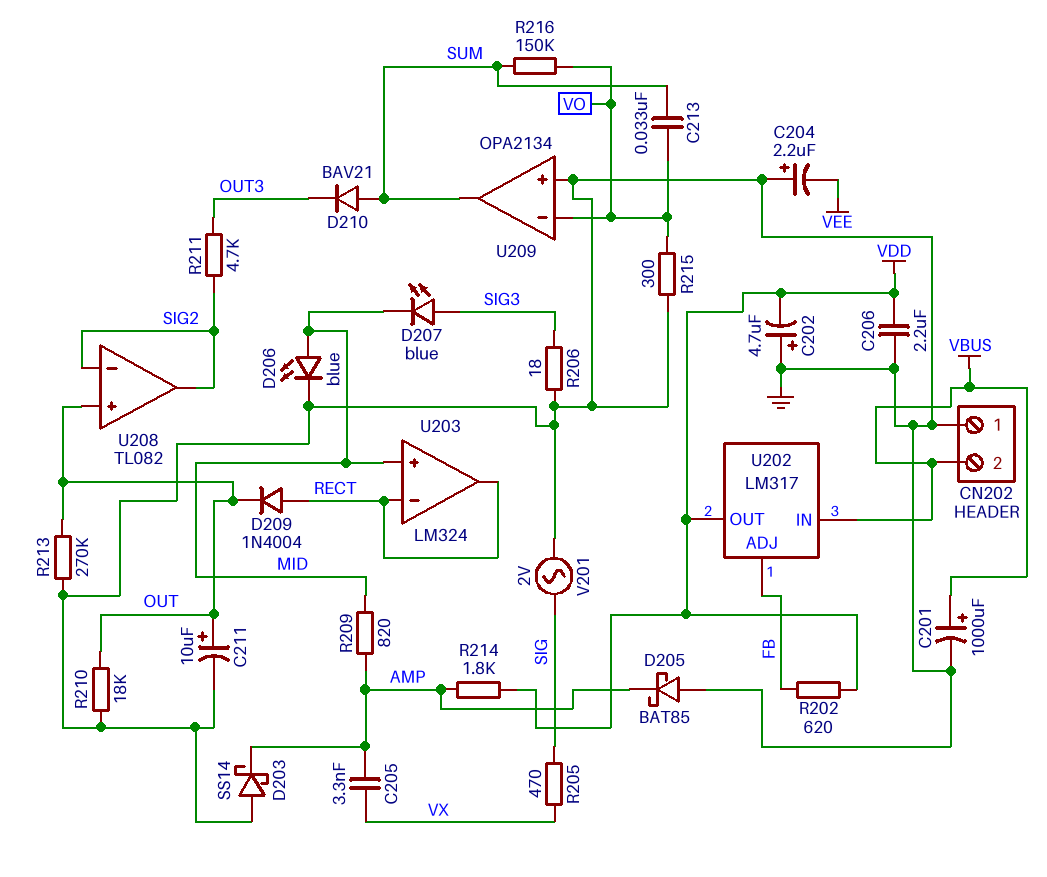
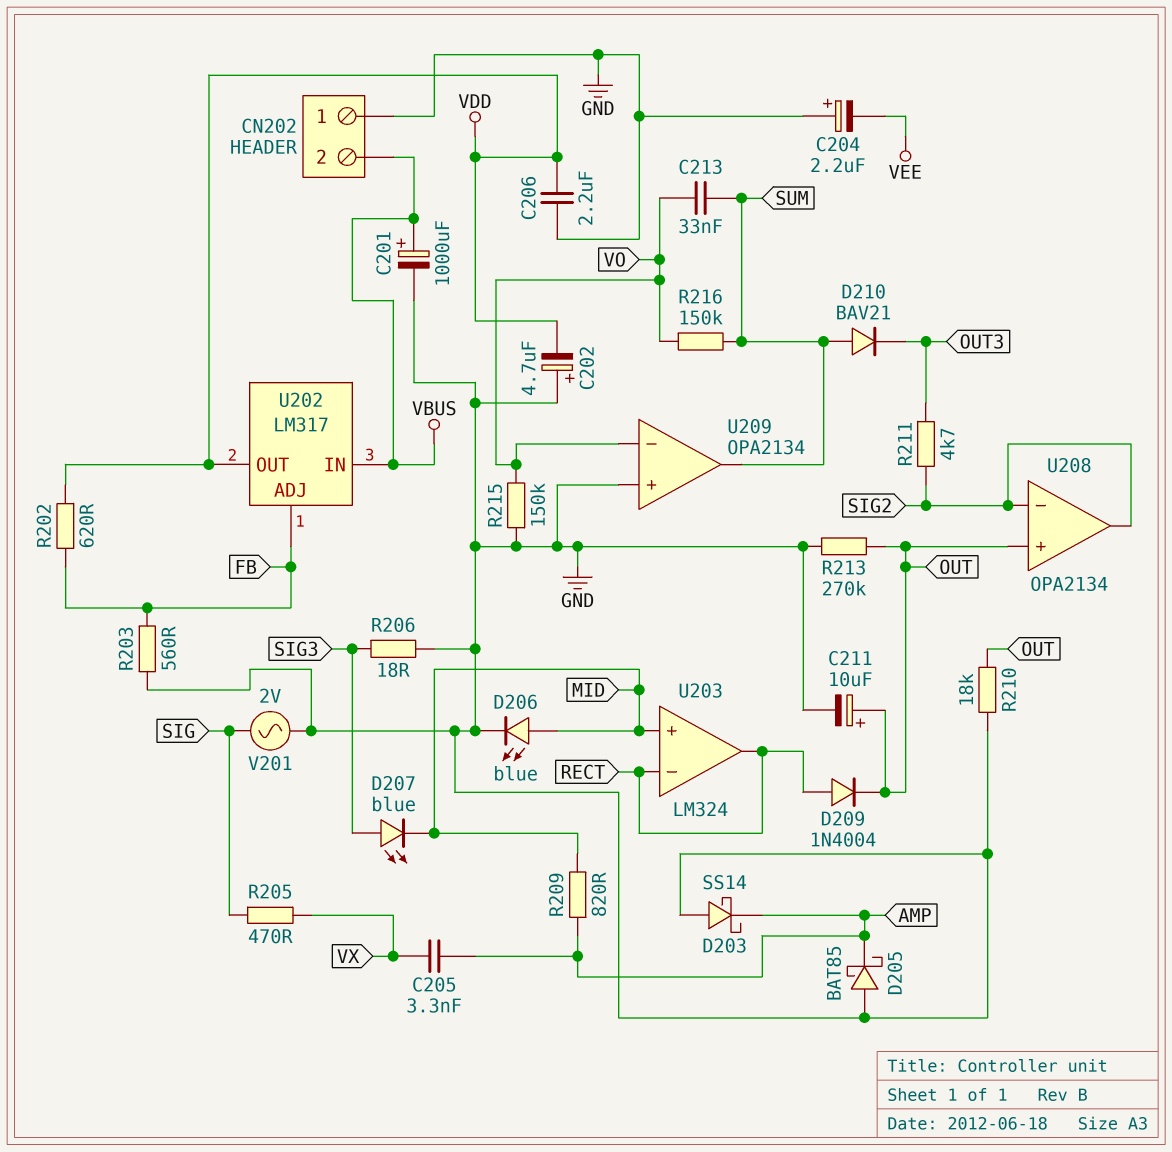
R203: none -> 560 (FB, GND)
R214: 1.8k (AMP, VDD) -> none
R215: 300 (GND, VO) -> 150k (GND, VO)
U208: TL082 -> OPA2134

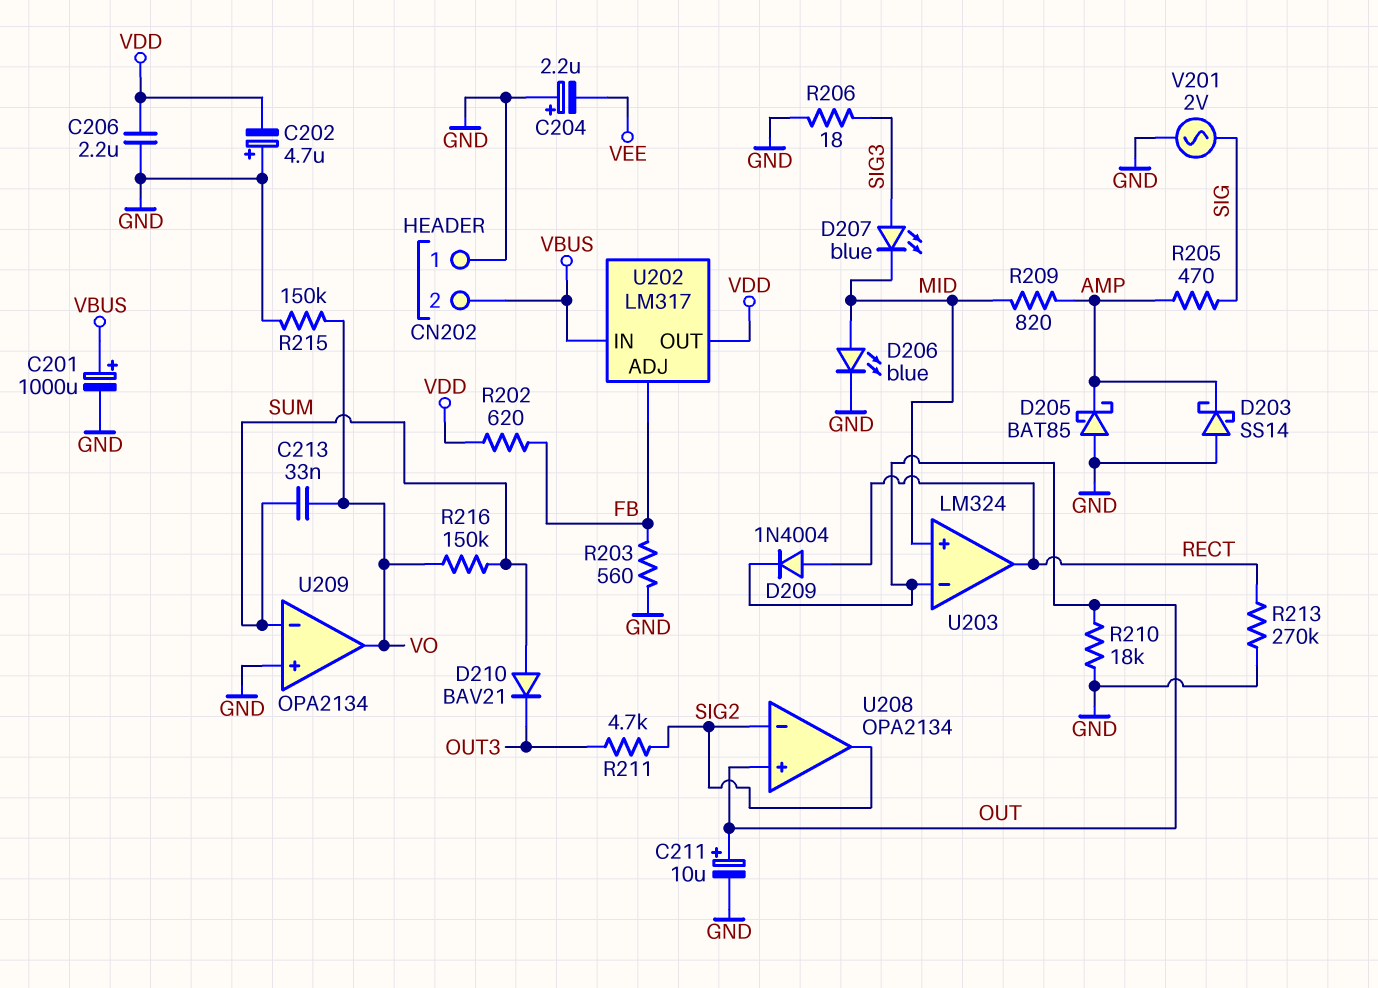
C205: 3.3nF (AMP, VX) -> none
R205: 470 (SIG, VX) -> 470 (AMP, SIG)
R213: 270k (GND, OUT) -> 270k (GND, RECT)
U203 pin in-: RECT -> OUT
U209 pin in-: VO -> SUM
U209 pin out: SUM -> VO

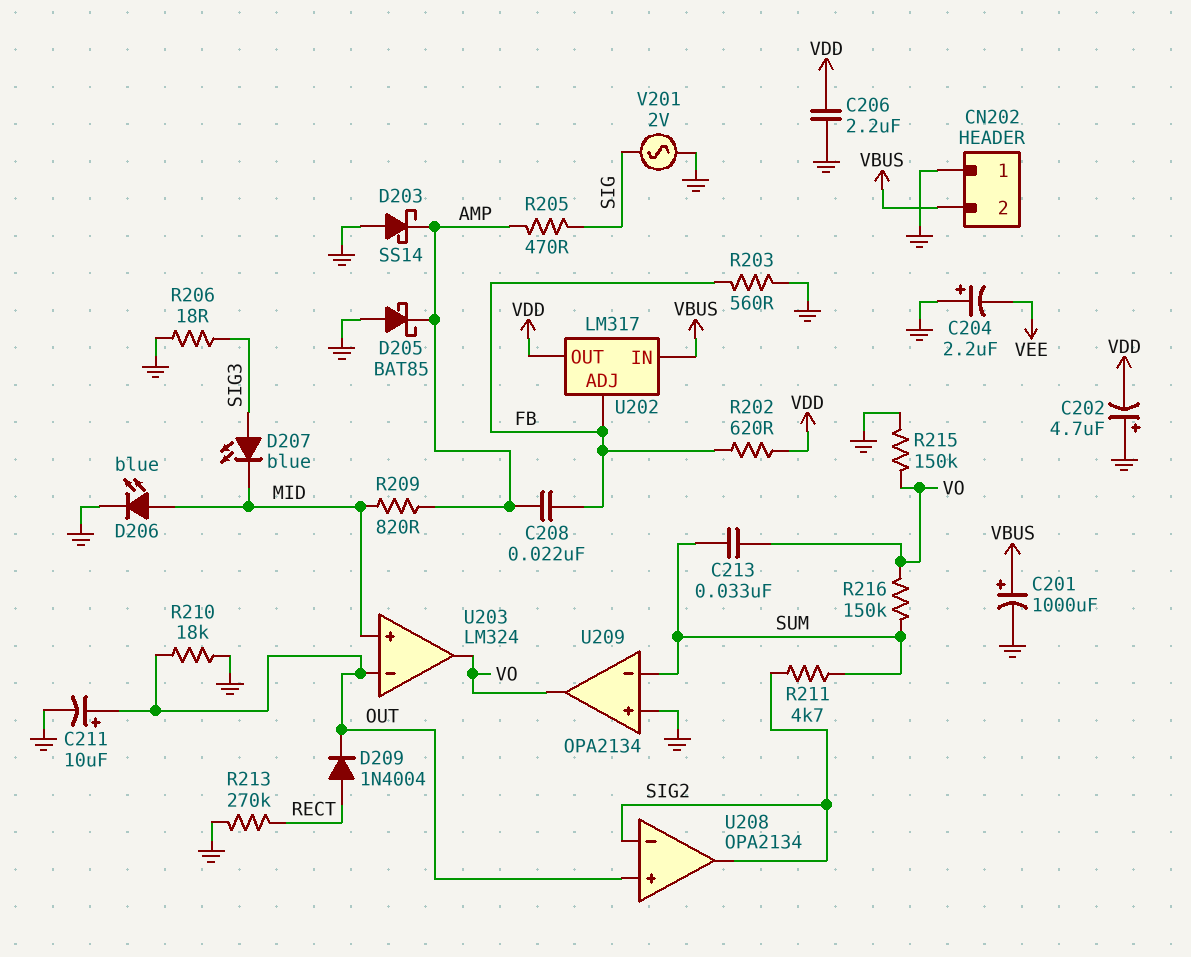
C208: none -> 22nF (AMP, FB)
D210: diode BAV21 (A SUM, K OUT3) -> none
R211: 4.7k (OUT3, SIG2) -> 4.7k (SIG2, SUM)
U203 pin out: RECT -> VO

